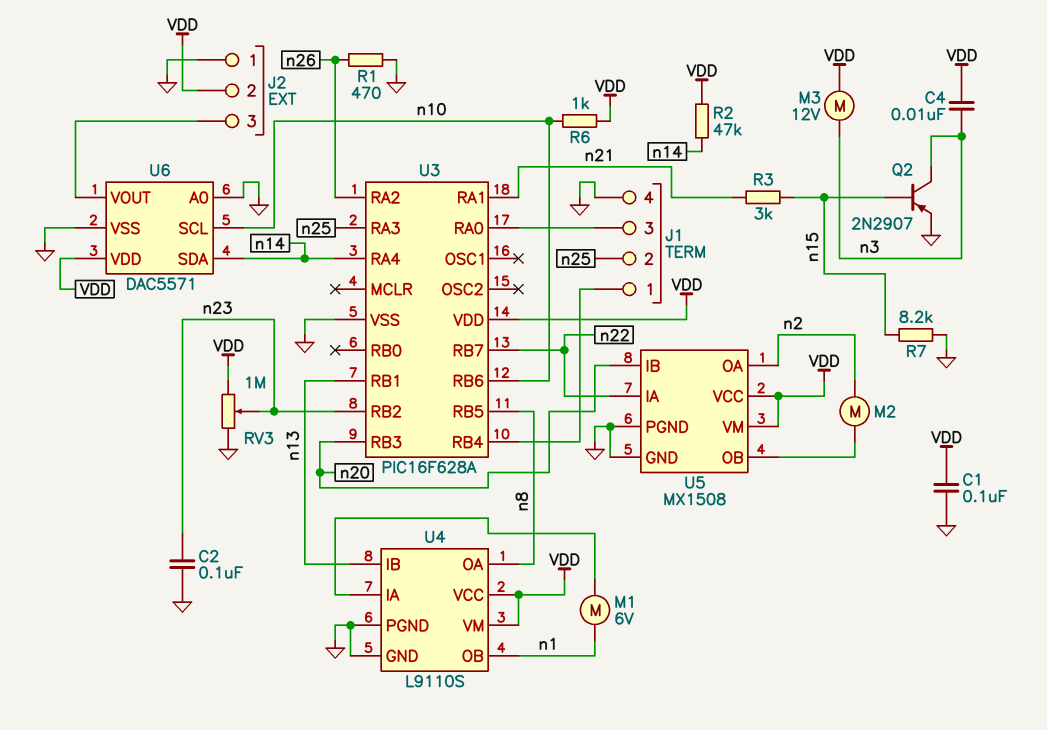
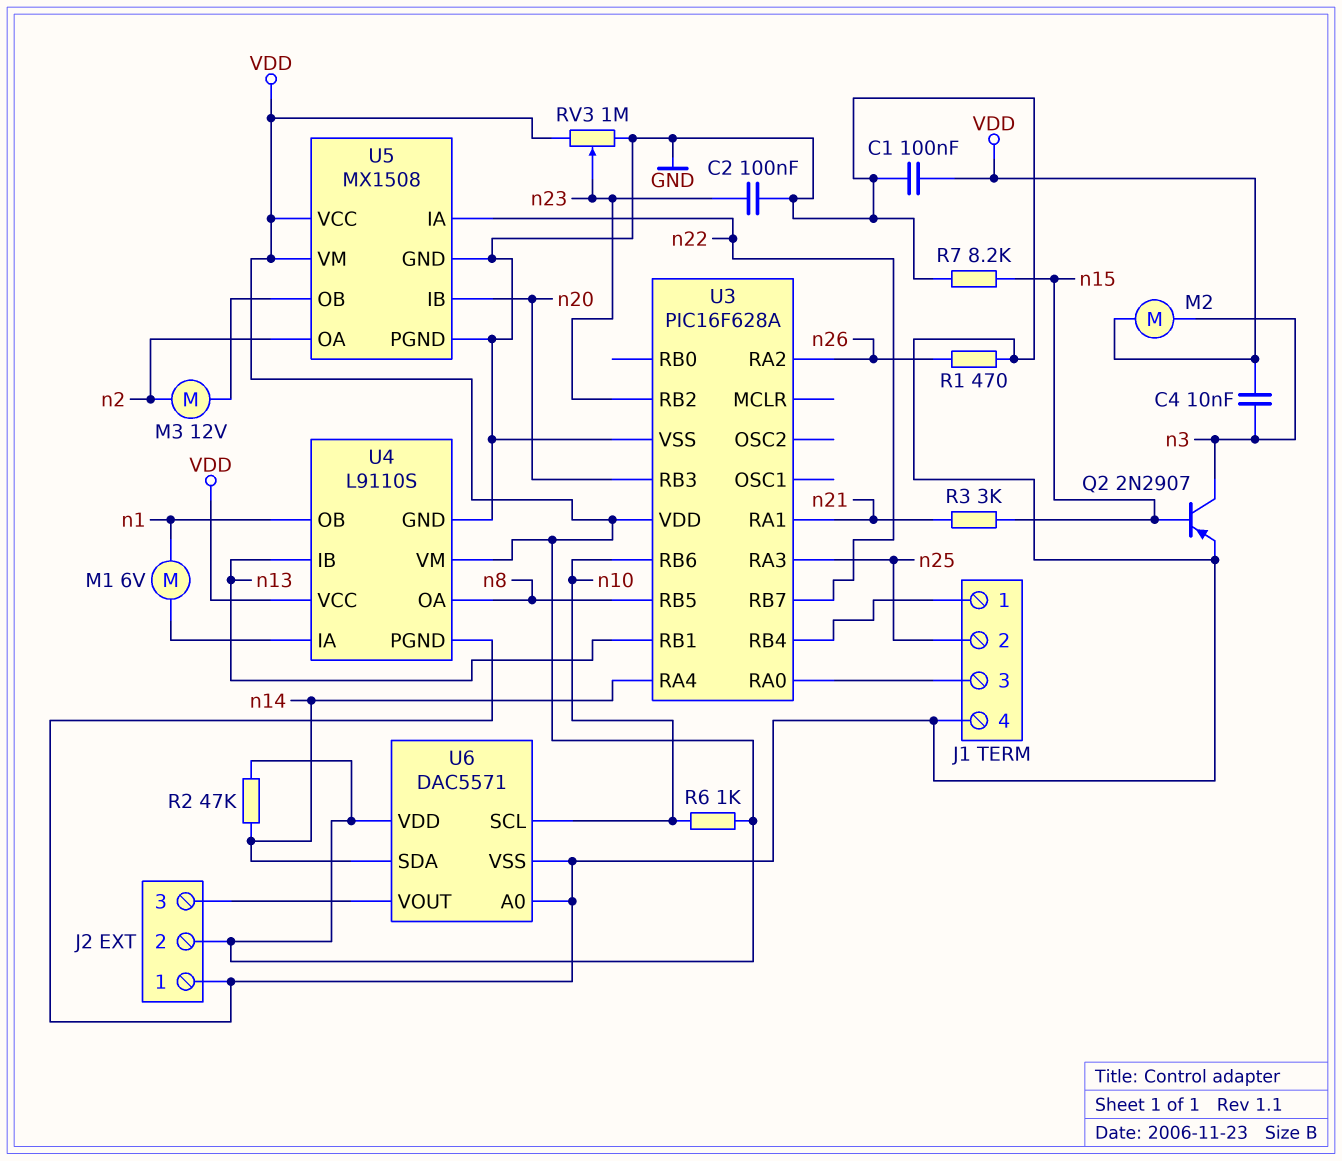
M2: motor (U5/OB, n2) -> motor (VDD, n3)
M3: motor 12V (VDD, n3) -> motor 12V (U5/OB, n2)

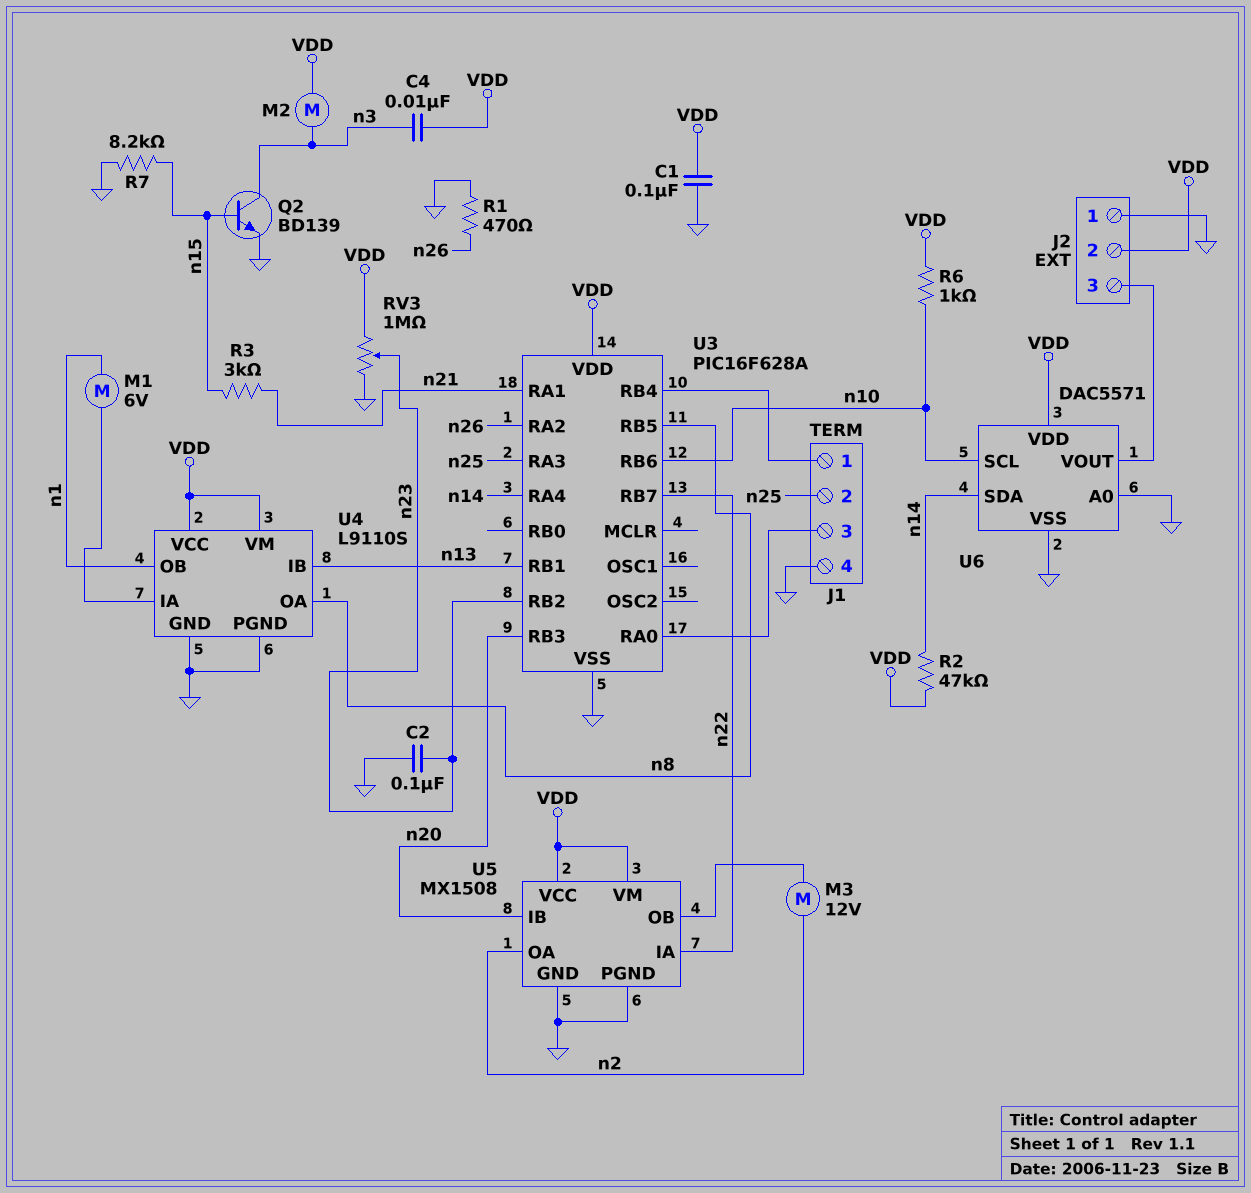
Q2: PNP 2N2907 (B n15, C n3, E GND) -> NPN BD139 (B n15, C n3, E GND)

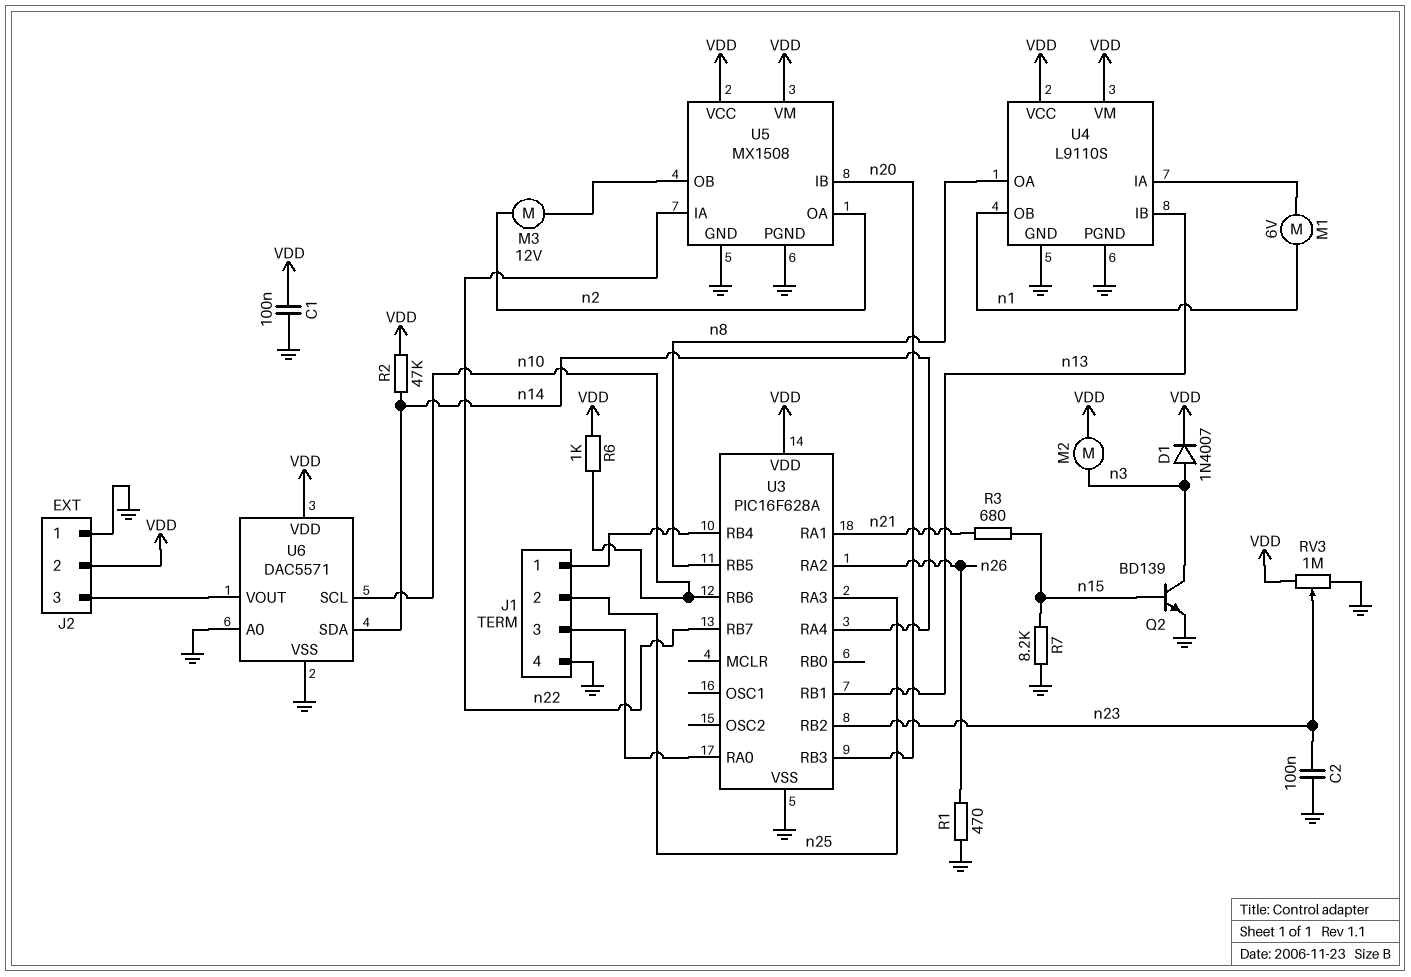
C4: 10nF (VDD, n3) -> none
D1: none -> diode 1N4007 (A n3, K VDD)
R3: 3k (n15, n21) -> 680 (n15, n21)

